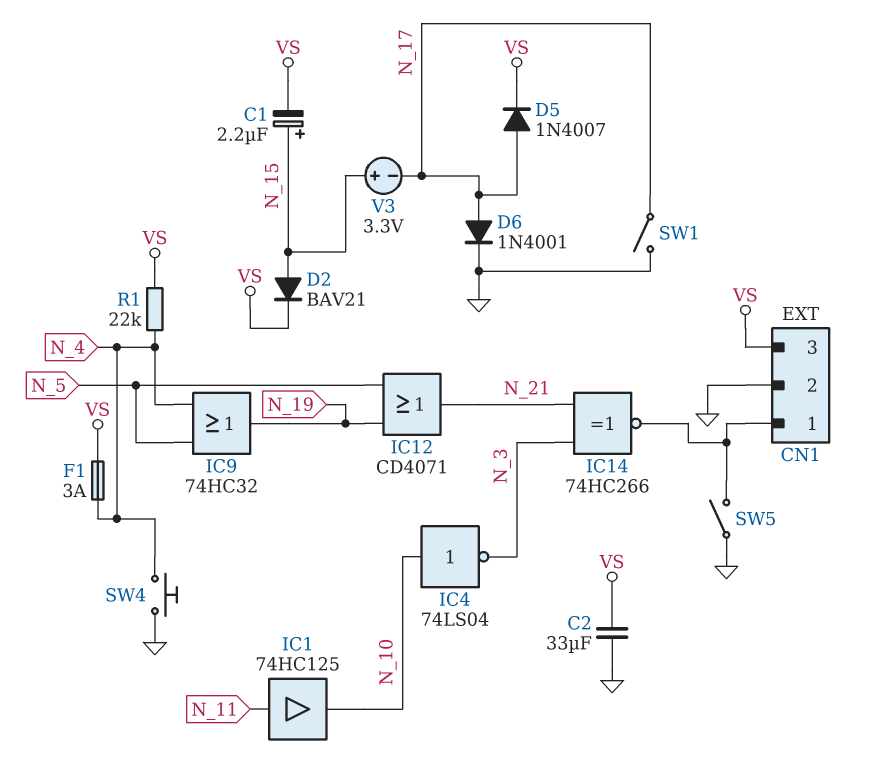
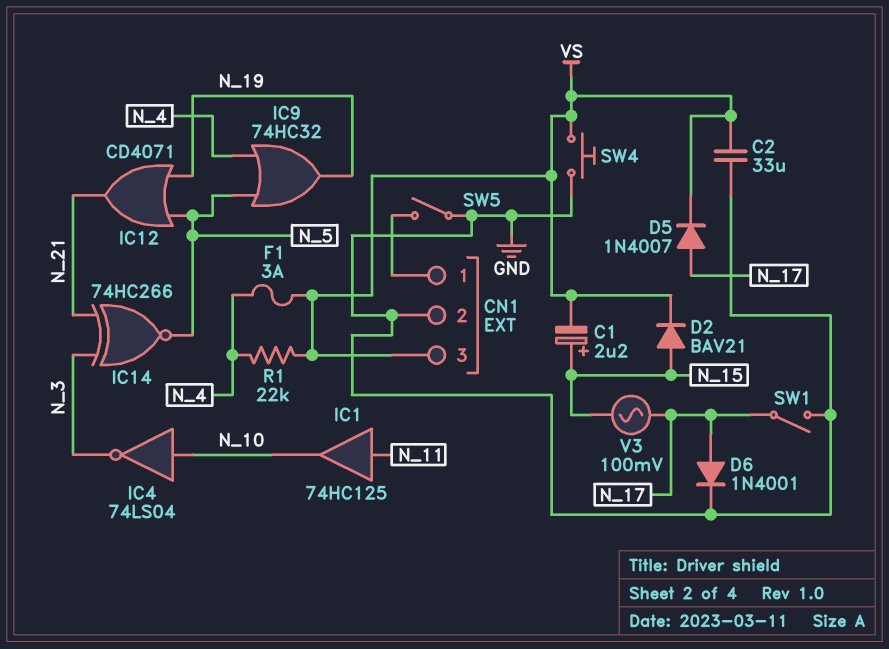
IC14: XNOR 74HC266 (in N_3, in N_21, out CN1/1) -> XNOR 74HC266 (in N_3, in N_21, out N_5)
SW4: button (GND, N_4) -> button (GND, VS)
V3: 3.3V (plus N_15, minus N_17) -> AC 100mV (N_15, N_17)

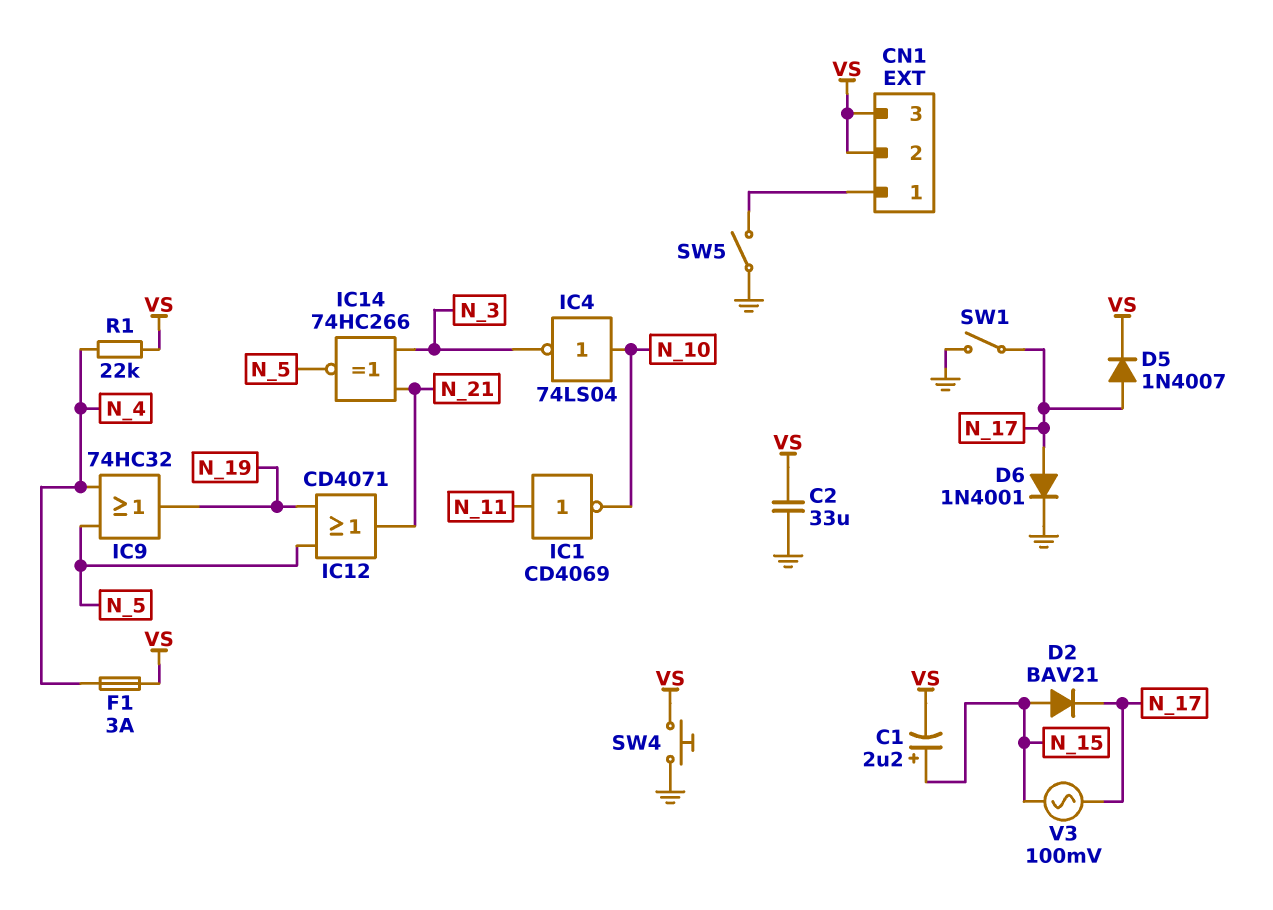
CN1 pin 2: GND -> VS
D2: diode BAV21 (A N_15, K VS) -> diode BAV21 (A N_15, K N_17)
IC1: buffer 74HC125 (in N_11, out N_10) -> NOT CD4069 (in N_11, out N_10)

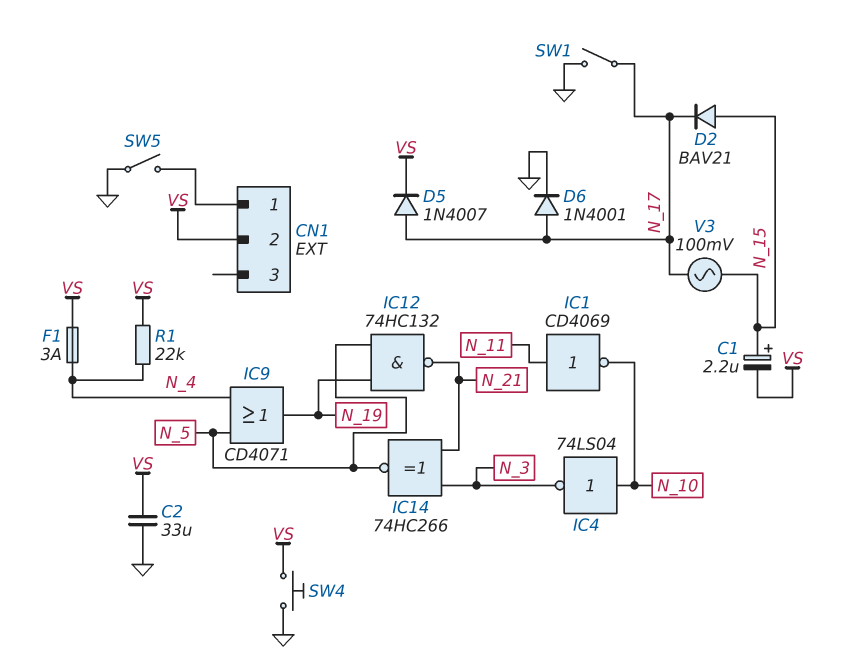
CN1 pin 3: VS -> none
IC9: OR 74HC32 (in N_4, in N_5, out N_19) -> OR CD4071 (in N_4, in N_5, out N_19)
IC12: OR CD4071 (in N_5, in N_19, out N_21) -> NAND 74HC132 (in N_5, in N_19, out N_21)

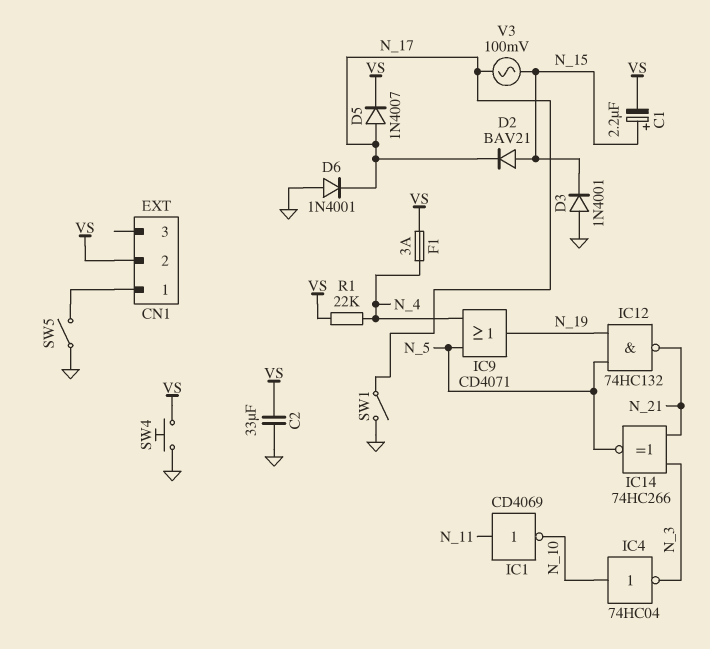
D3: none -> diode 1N4001 (A GND, K N_15)
D6: diode 1N4001 (A N_17, K GND) -> diode 1N4001 (A GND, K N_17)
IC4: NOT 74LS04 (in N_10, out N_3) -> NOT 74HC04 (in N_10, out N_3)

